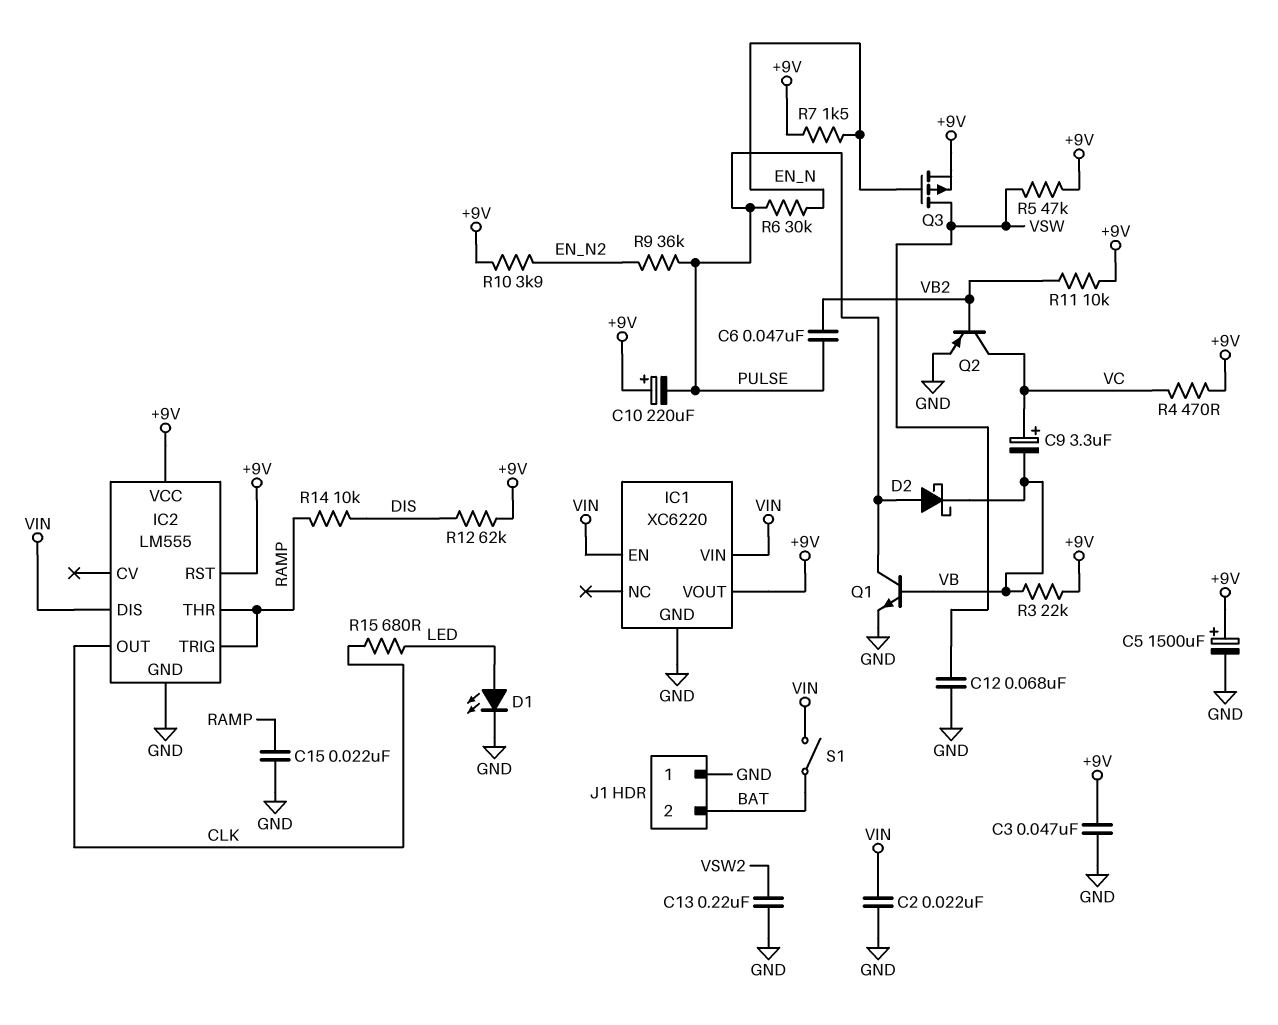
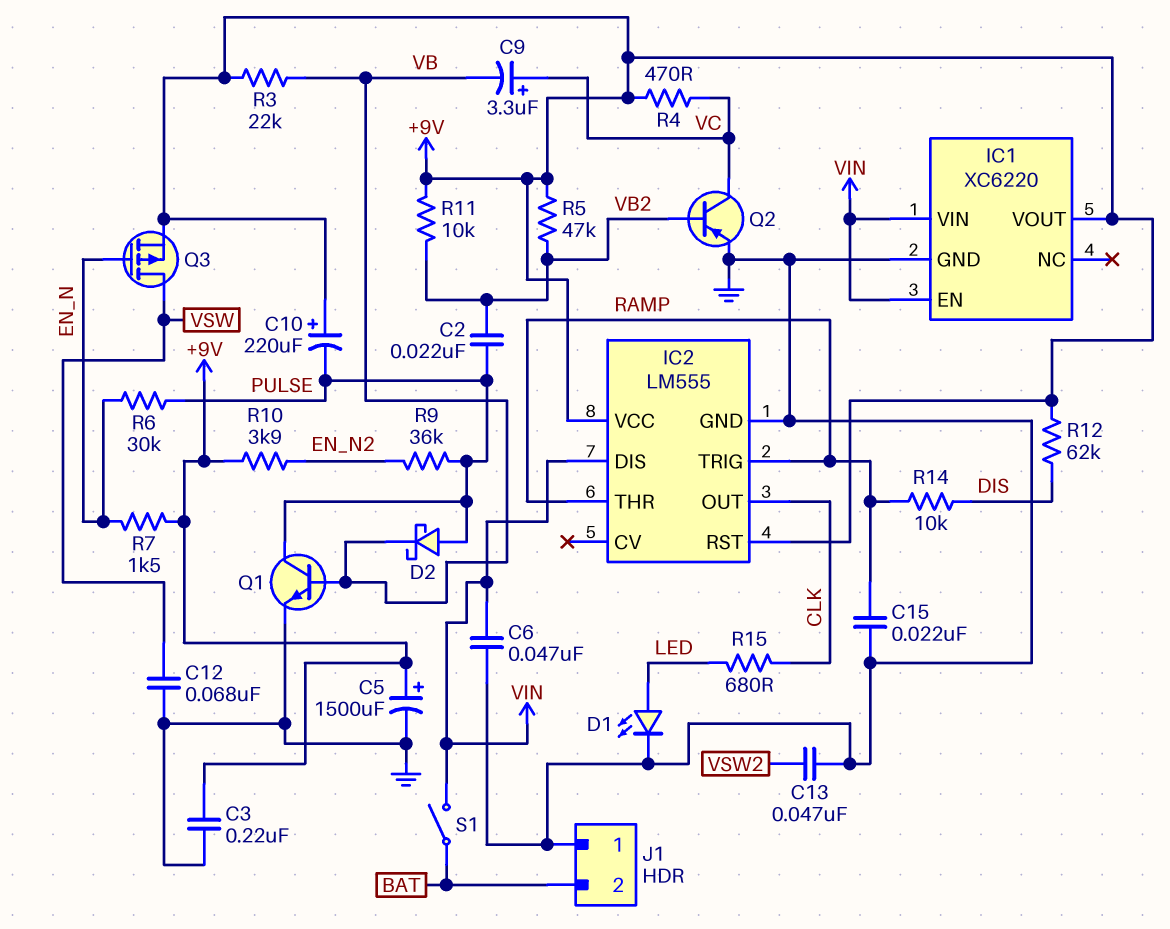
C2: 22nF (GND, VIN) -> 22nF (PULSE, VB2)
C3: 47nF (+9V, GND) -> 220nF (+9V, GND)
C6: 47nF (PULSE, VB2) -> 47nF (GND, VIN)
C13: 220nF (GND, VSW2) -> 47nF (GND, VSW2)
R5: 47k (+9V, VSW) -> 47k (+9V, VB2)

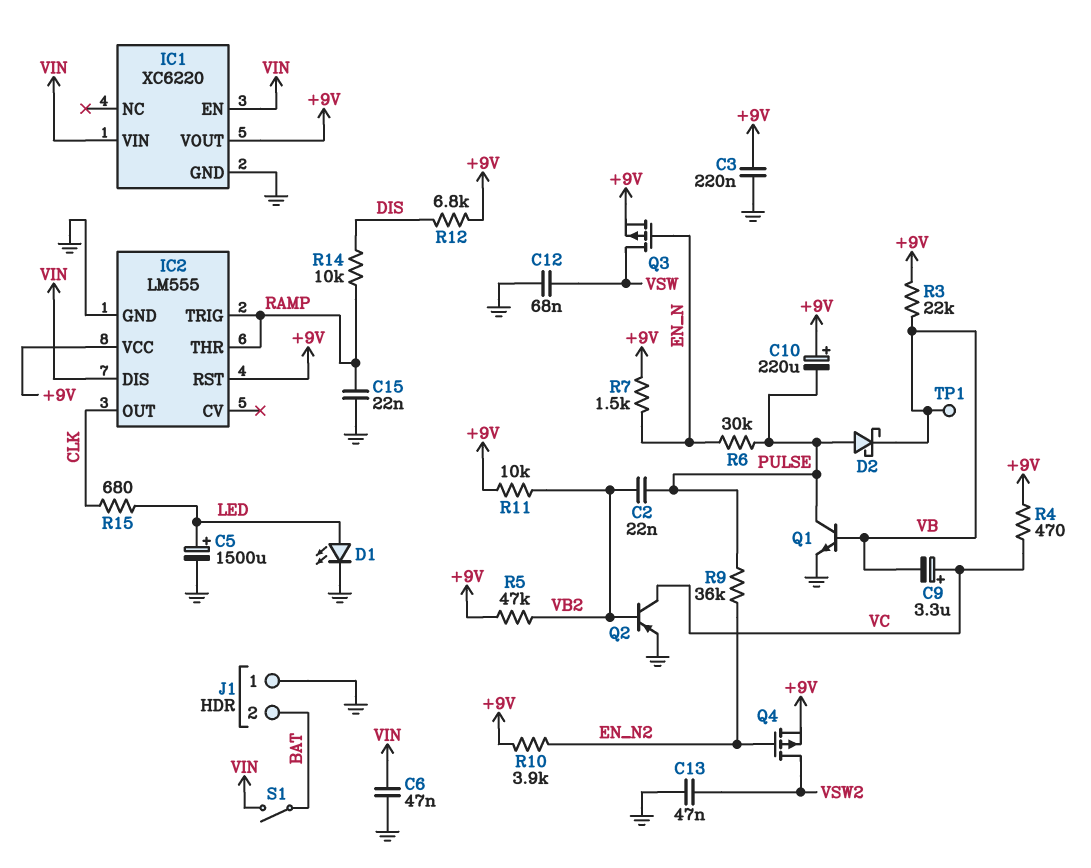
C5: 1500uF (plus +9V, minus GND) -> 1500uF (plus LED, minus GND)
Q4: none -> PMOS (G EN_N2, D VSW2, S +9V)
R12: 62k (+9V, DIS) -> 6.8k (+9V, DIS)
TP1: none -> test point (VB)

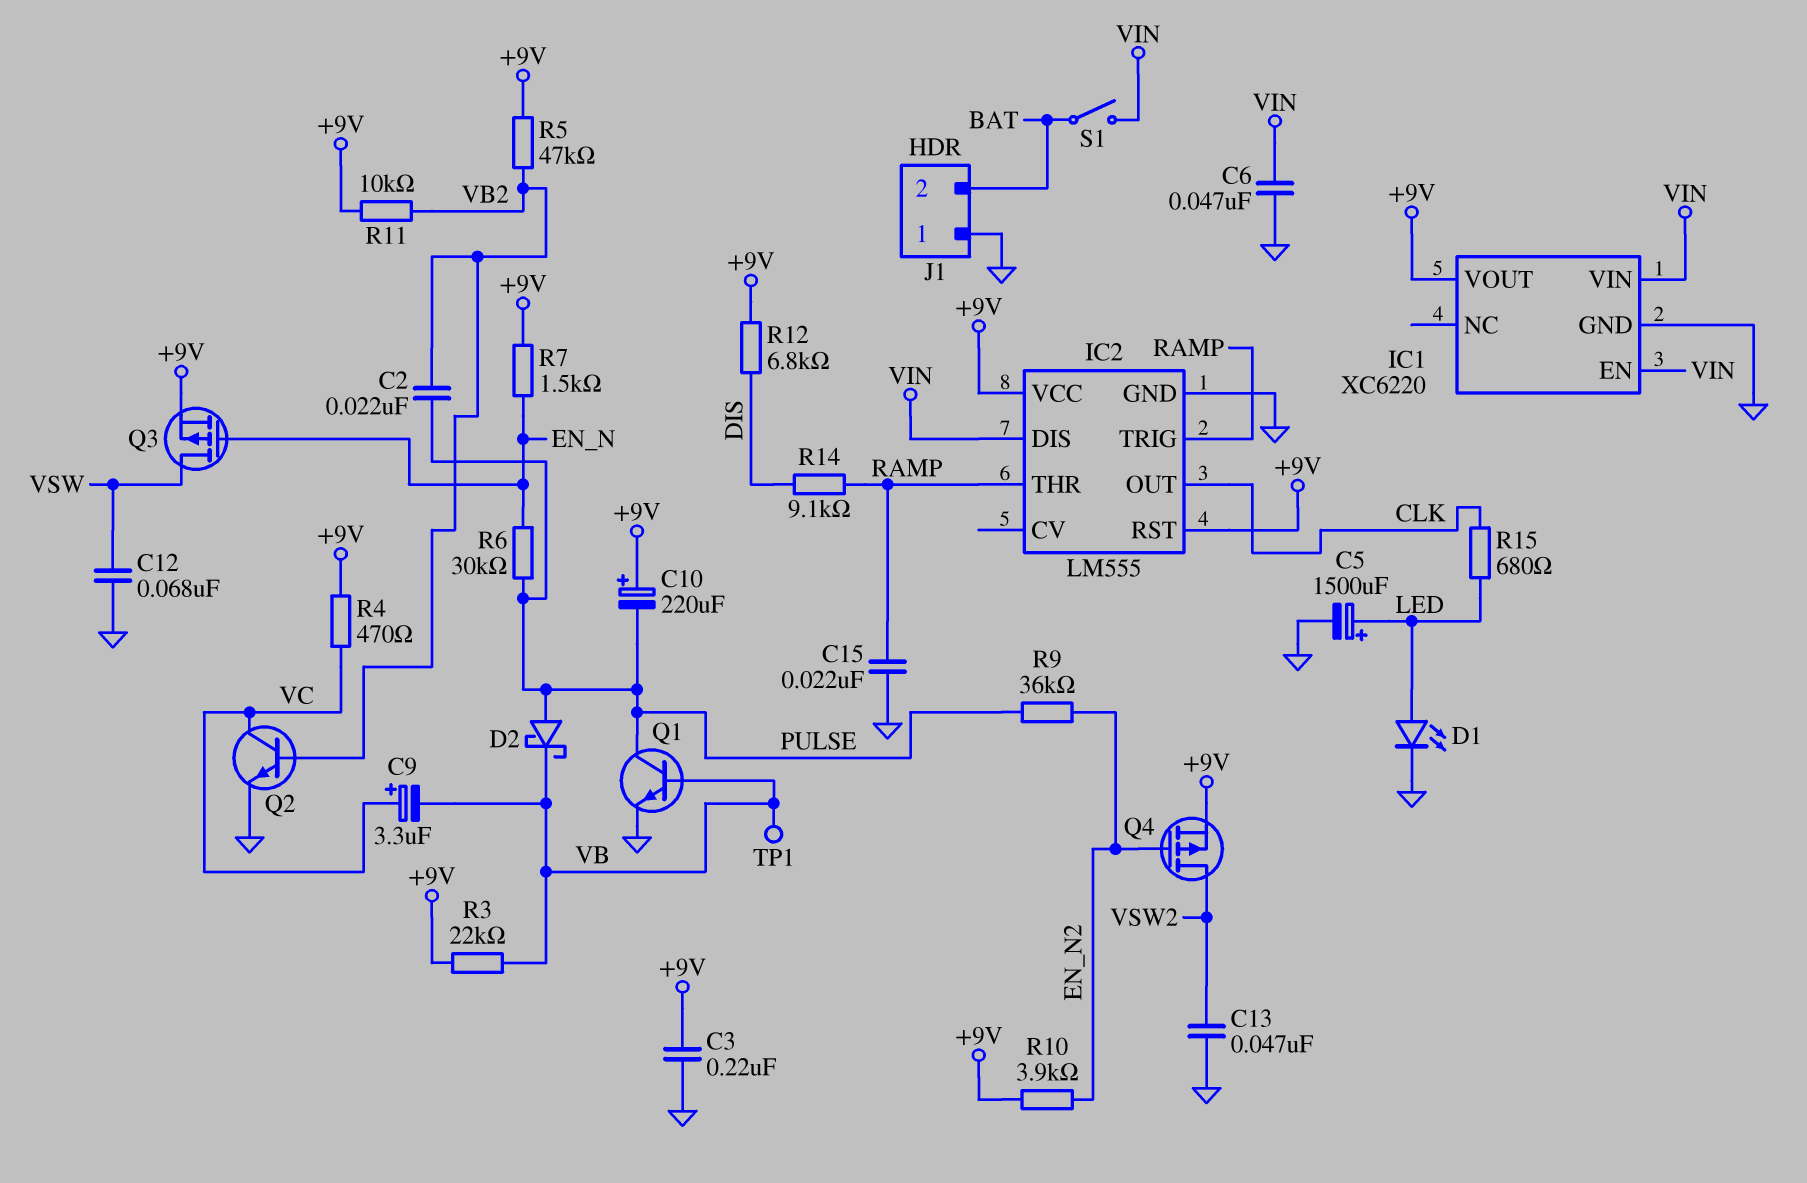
Q2: PNP (B VB2, C VC, E GND) -> NPN (B VB2, C VC, E GND)
R14: 10k (DIS, RAMP) -> 9.1k (DIS, RAMP)

